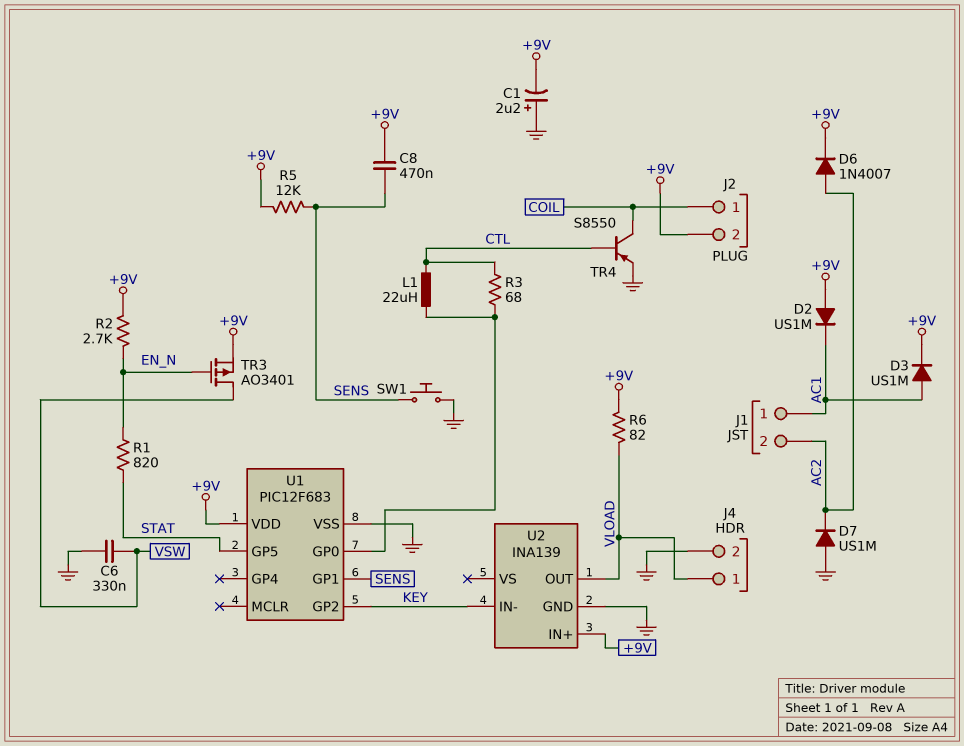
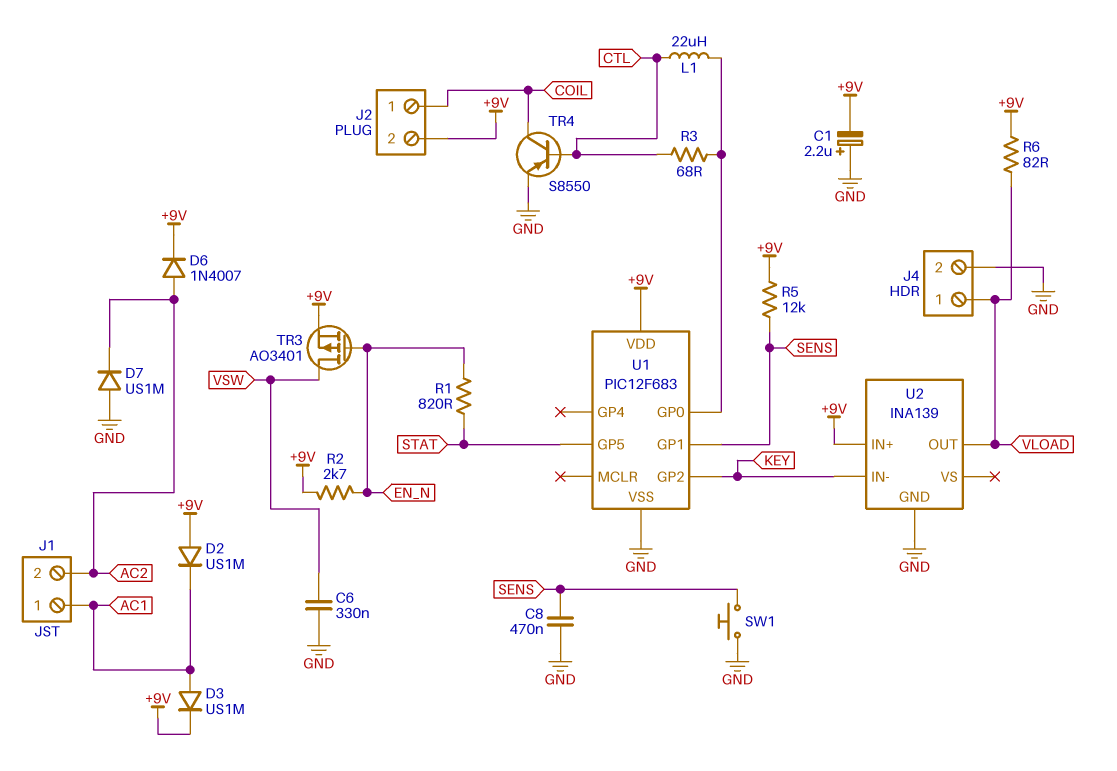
C8: 470nF (+9V, SENS) -> 470nF (GND, SENS)

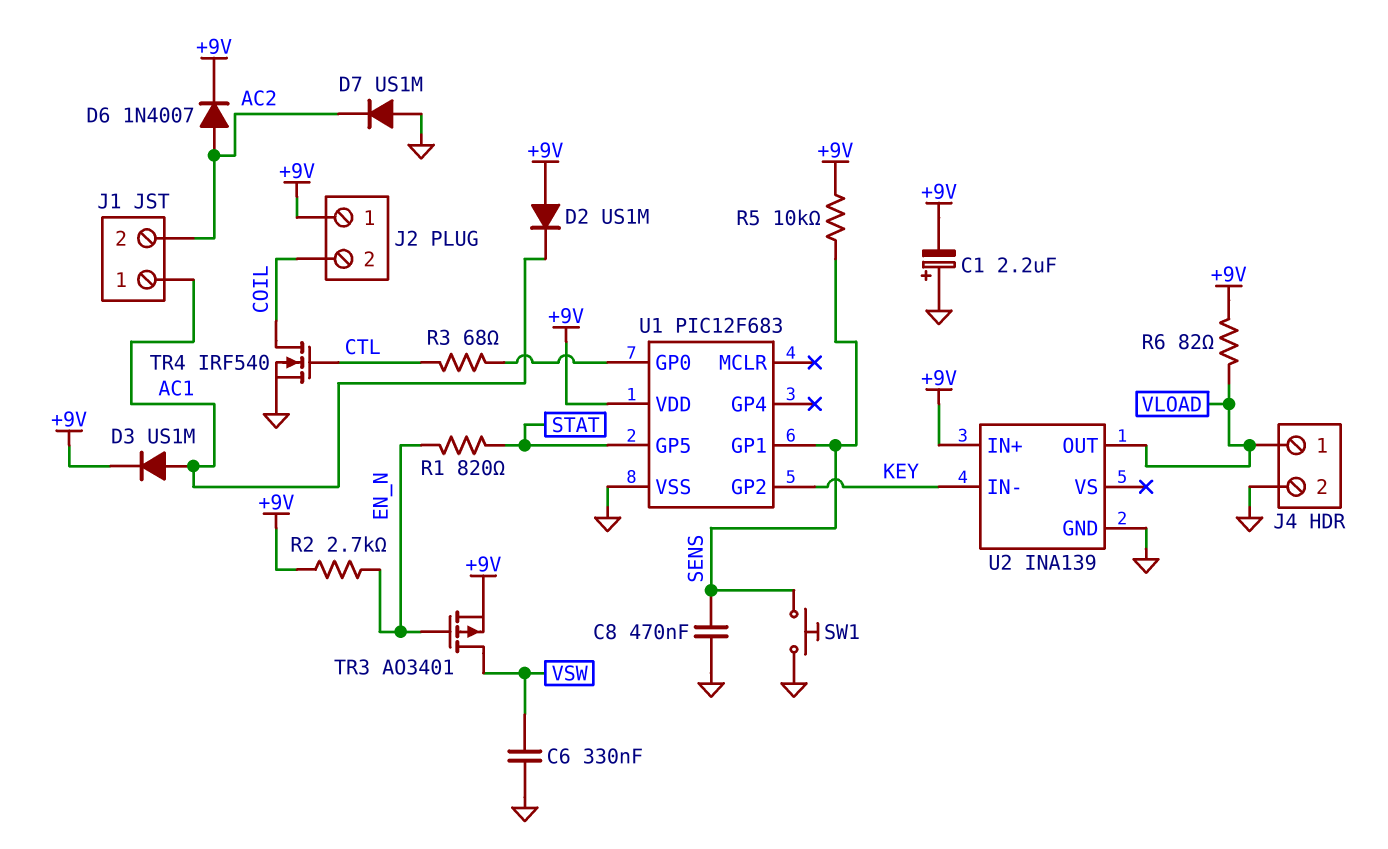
J2 pin 1: COIL -> +9V
J2 pin 2: +9V -> COIL
L1: 22uH (CTL, U1/GP0) -> none
R5: 12k (+9V, SENS) -> 10k (+9V, SENS)
TR4: PNP S8550 (B CTL, C COIL, E GND) -> NMOS IRF540 (G CTL, D COIL, S GND)

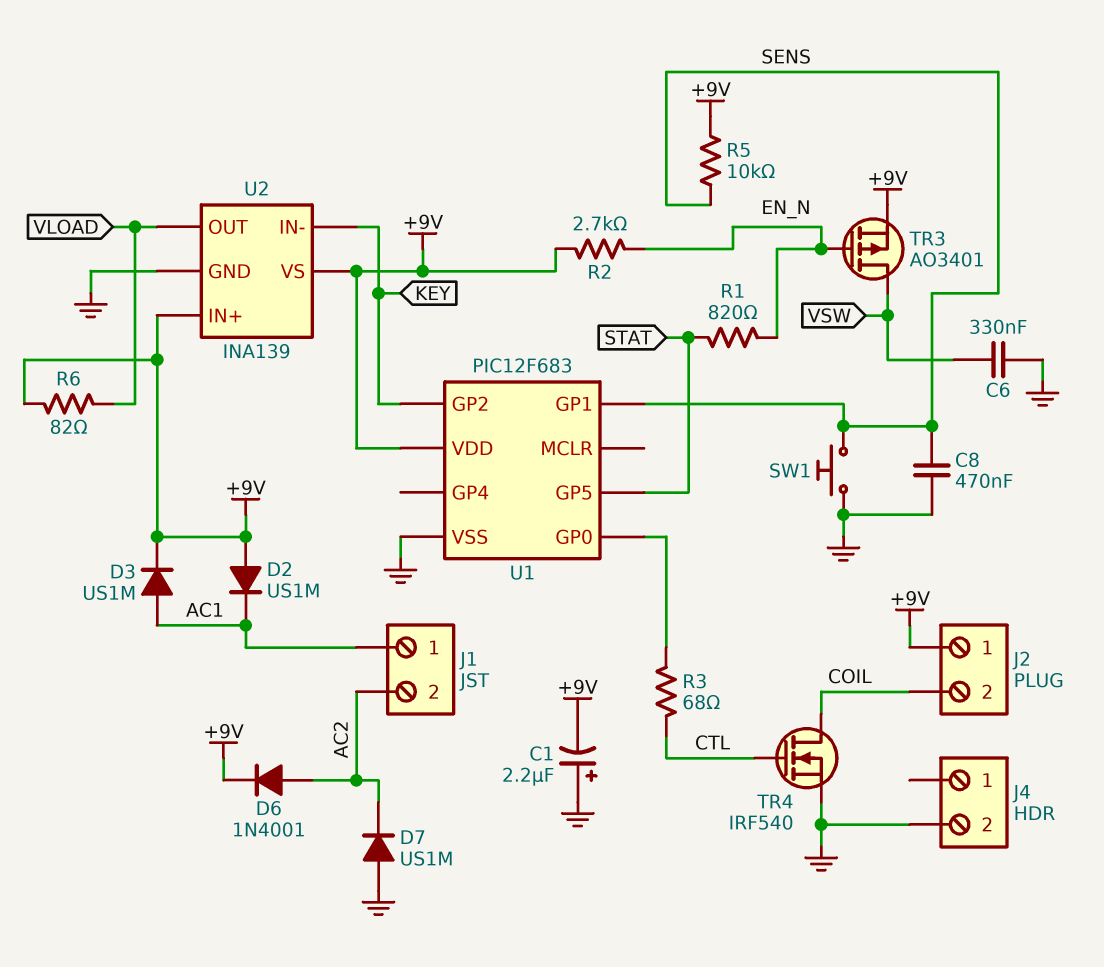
D6: diode 1N4007 (A AC2, K +9V) -> diode 1N4001 (A AC2, K +9V)
J4 pin 1: VLOAD -> none
U2 pin VS: none -> +9V

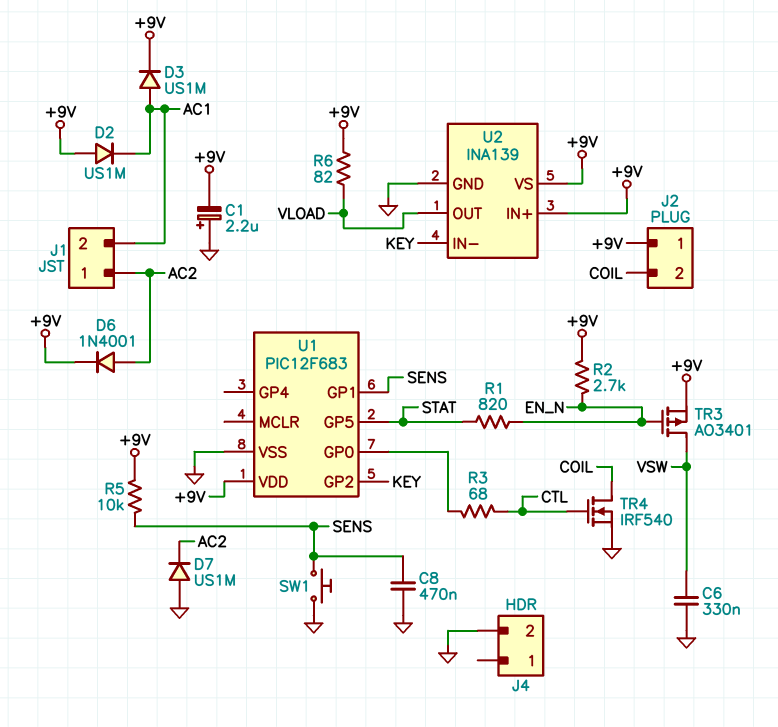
J1 pin 1: AC1 -> AC2
J1 pin 2: AC2 -> AC1

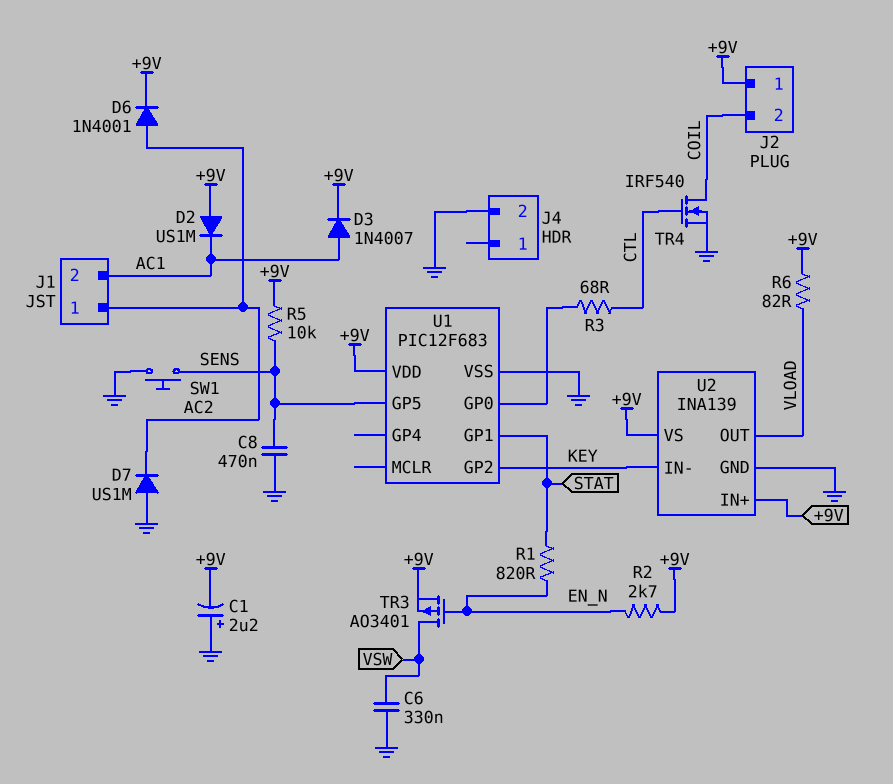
D3: diode US1M (A AC1, K +9V) -> diode 1N4007 (A AC1, K +9V)
U1 pin GP1: SENS -> STAT
U1 pin GP5: STAT -> SENS

